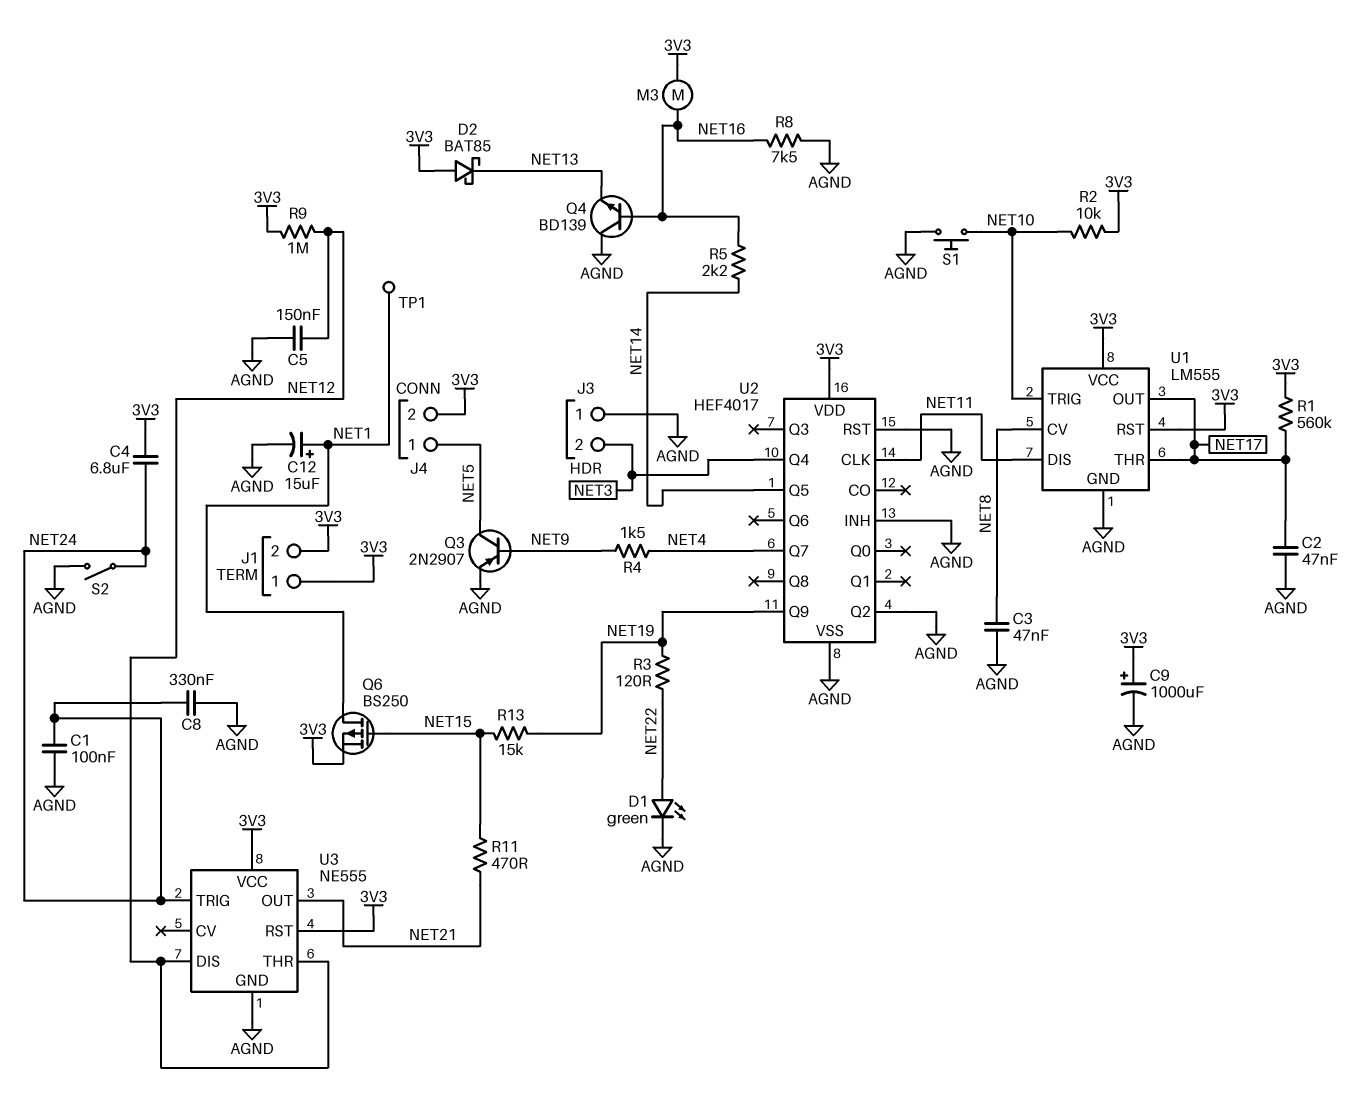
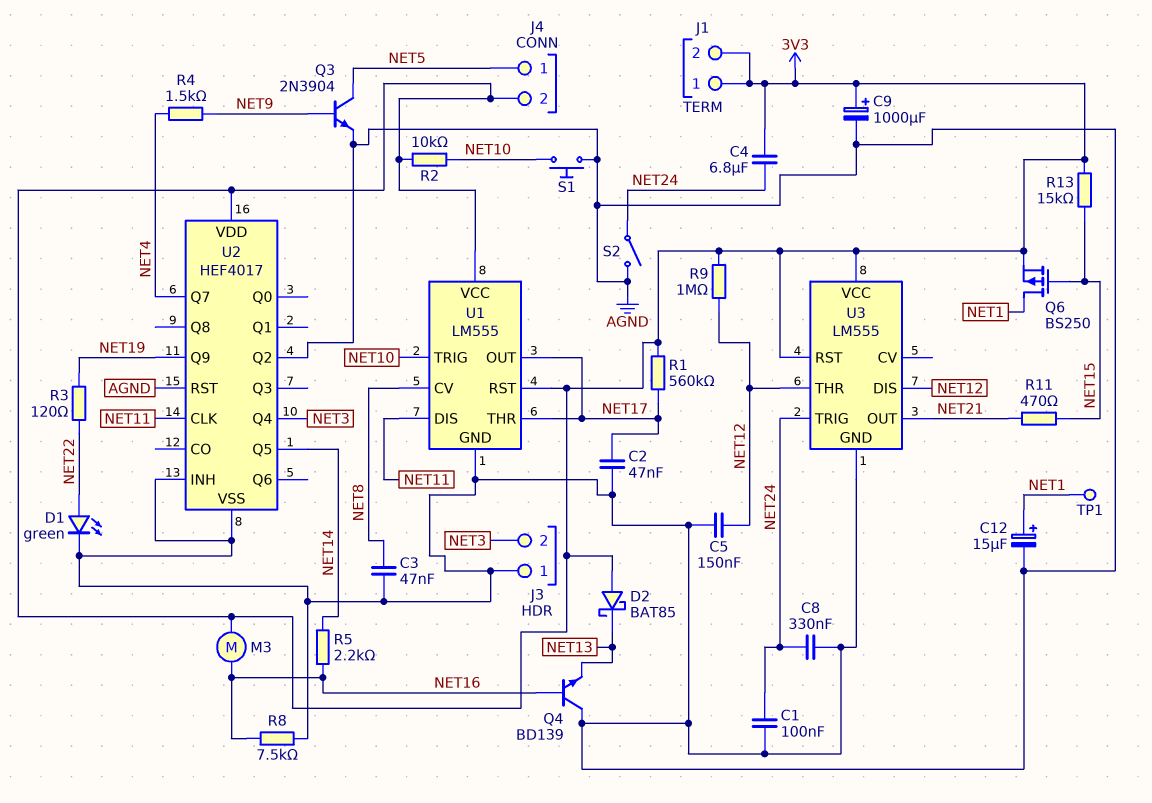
Q3: PNP 2N2907 (B NET9, C NET5, E AGND) -> NPN 2N3904 (B NET9, C NET5, E AGND)
R13: 15k (NET15, NET19) -> 15k (3V3, NET15)
U3: NE555 -> LM555

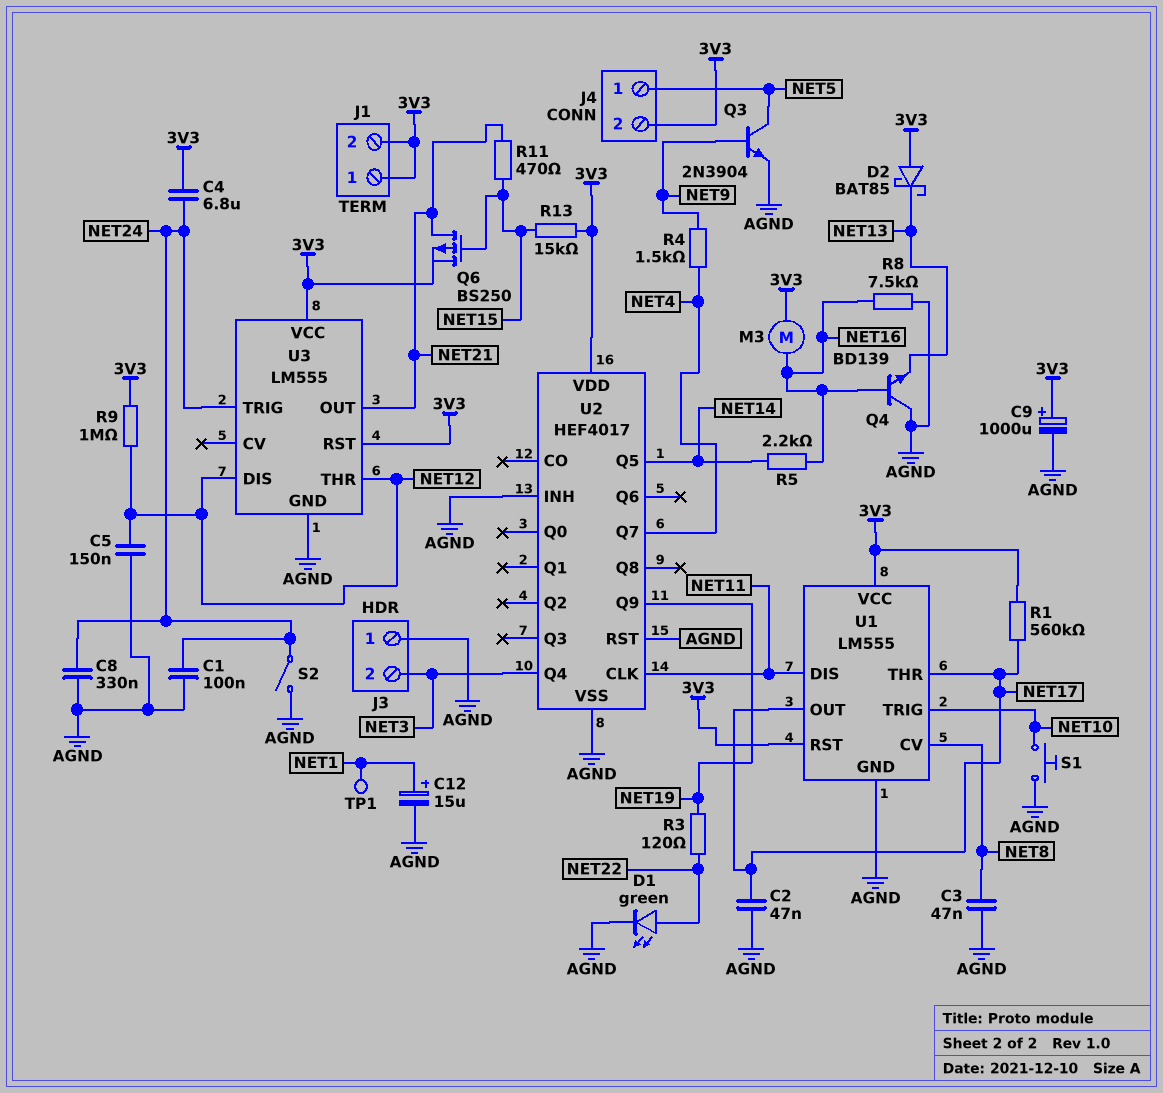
Q6: PMOS BS250 (G NET15, D NET1, S 3V3) -> PMOS BS250 (G NET15, D NET21, S 3V3)
R2: 10k (3V3, NET10) -> none
U2 pin Q2: AGND -> none

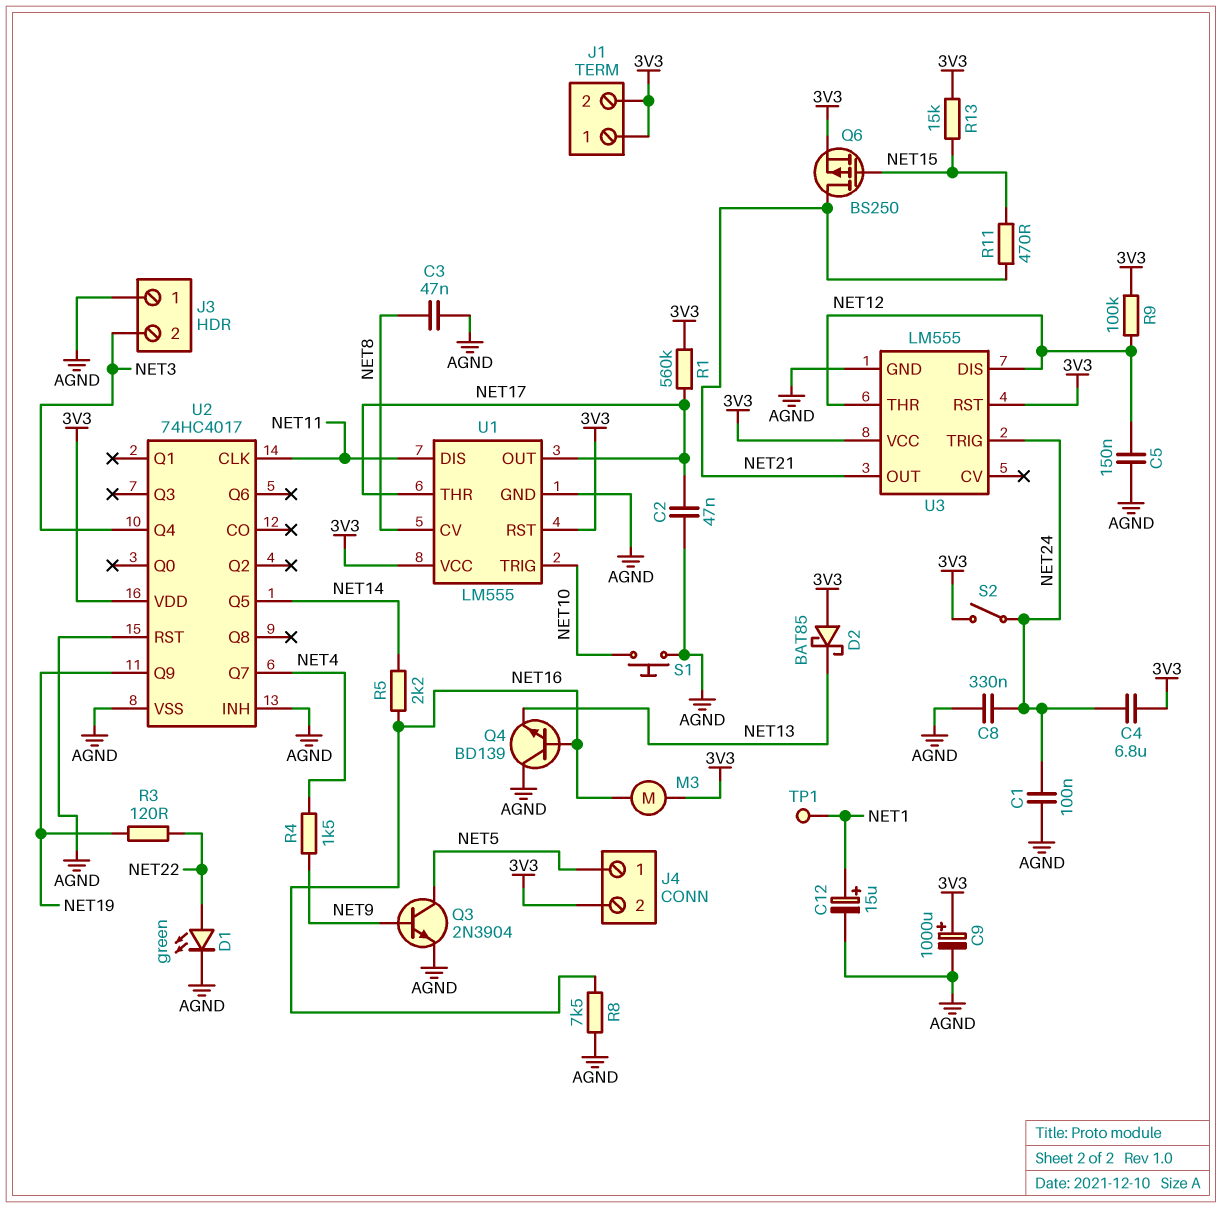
R9: 1M (3V3, NET12) -> 100k (3V3, NET12)
S2: switch (AGND, NET24) -> switch (3V3, NET24)
U2: HEF4017 -> 74HC4017

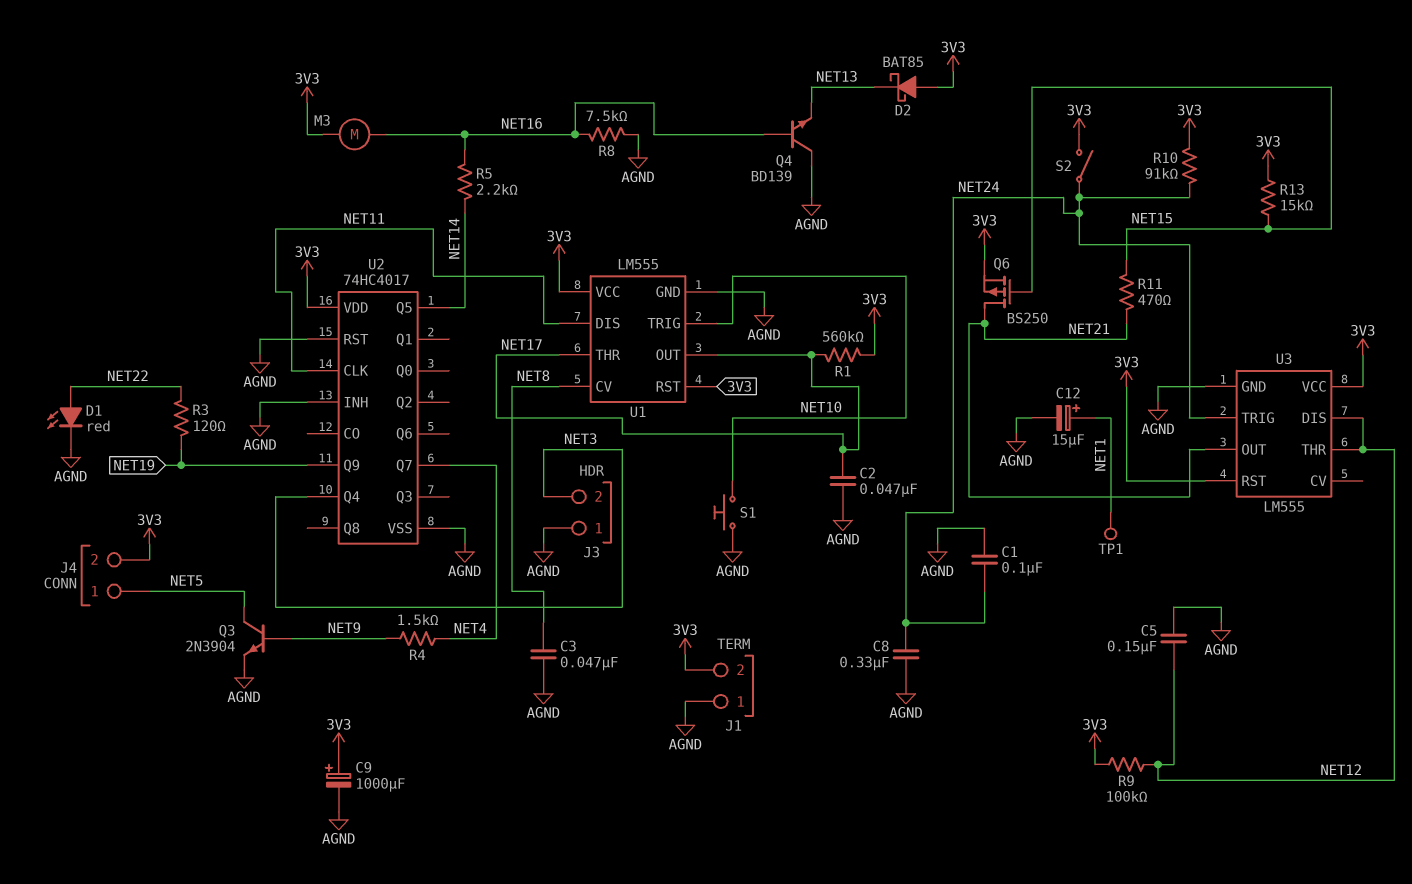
C4: 6.8uF (3V3, NET24) -> none
D1: LED green (A NET22, K AGND) -> LED red (A NET22, K AGND)
J1 pin 1: 3V3 -> AGND
R10: none -> 91k (3V3, NET24)

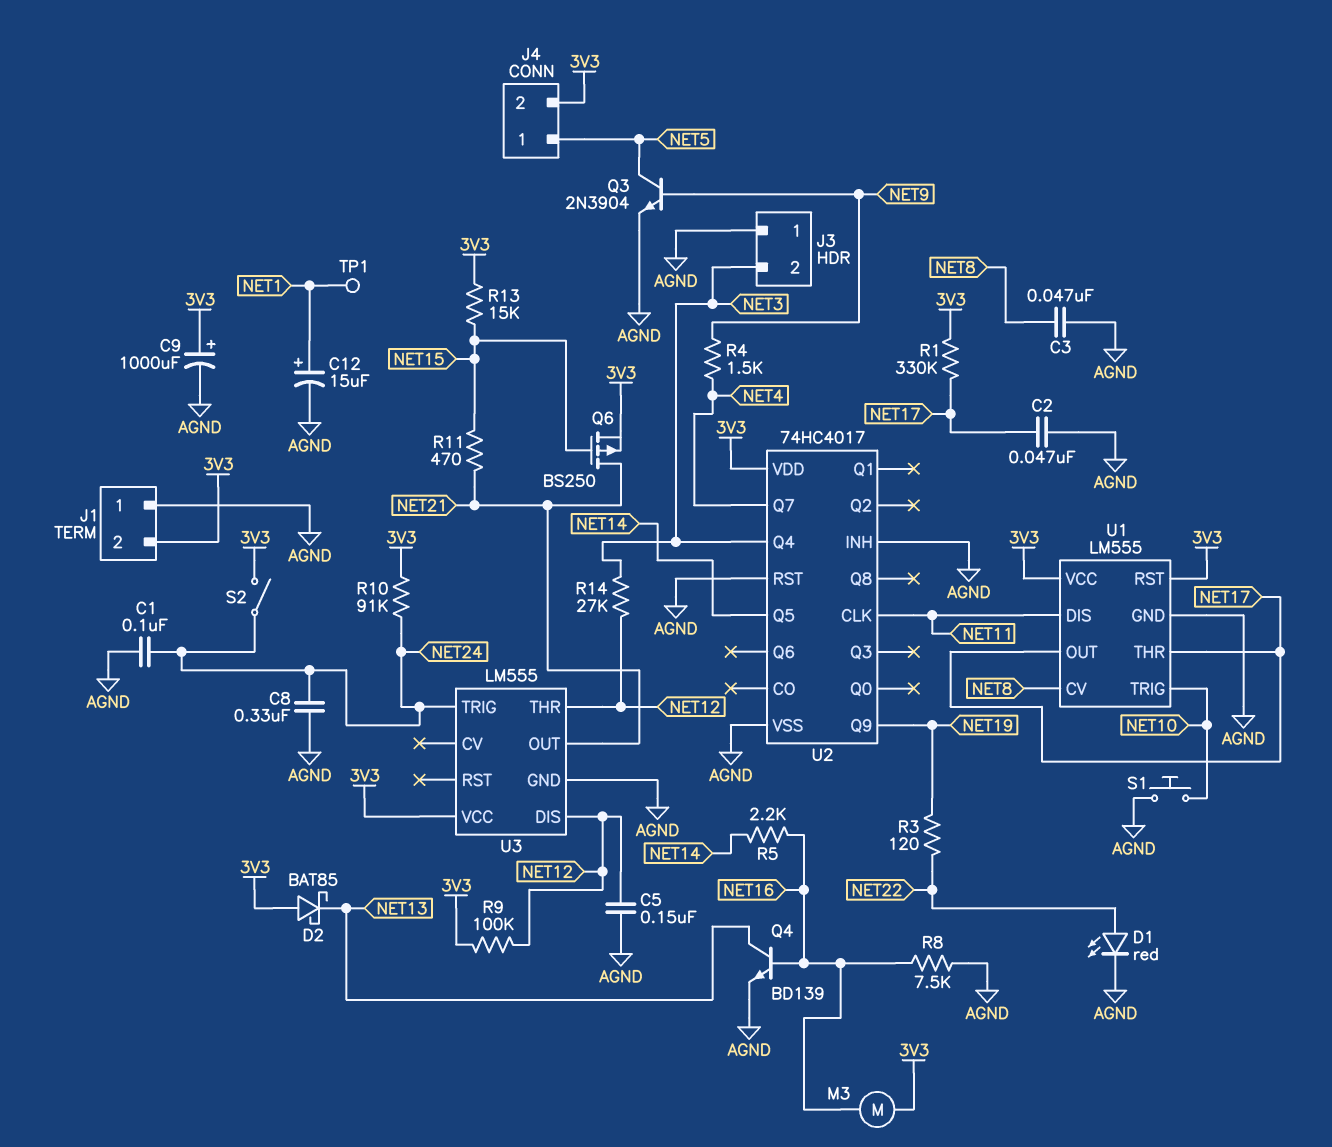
Q4: NPN BD139 (B NET16, C AGND, E NET13) -> NPN BD139 (B NET16, C NET13, E AGND)
R1: 560k (3V3, NET17) -> 330k (3V3, NET17)
R14: none -> 27k (NET3, NET12)
U3 pin RST: 3V3 -> none

